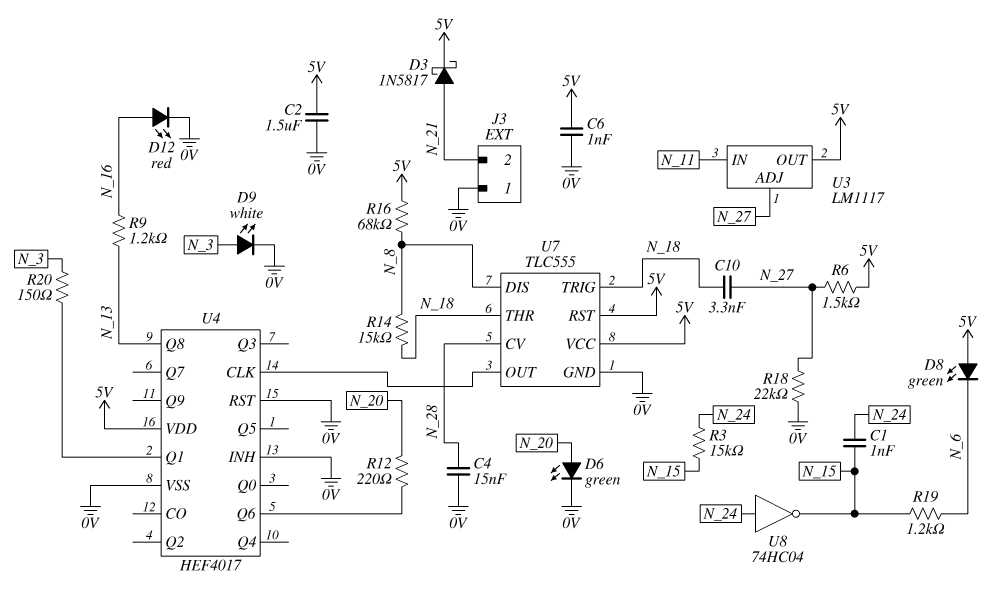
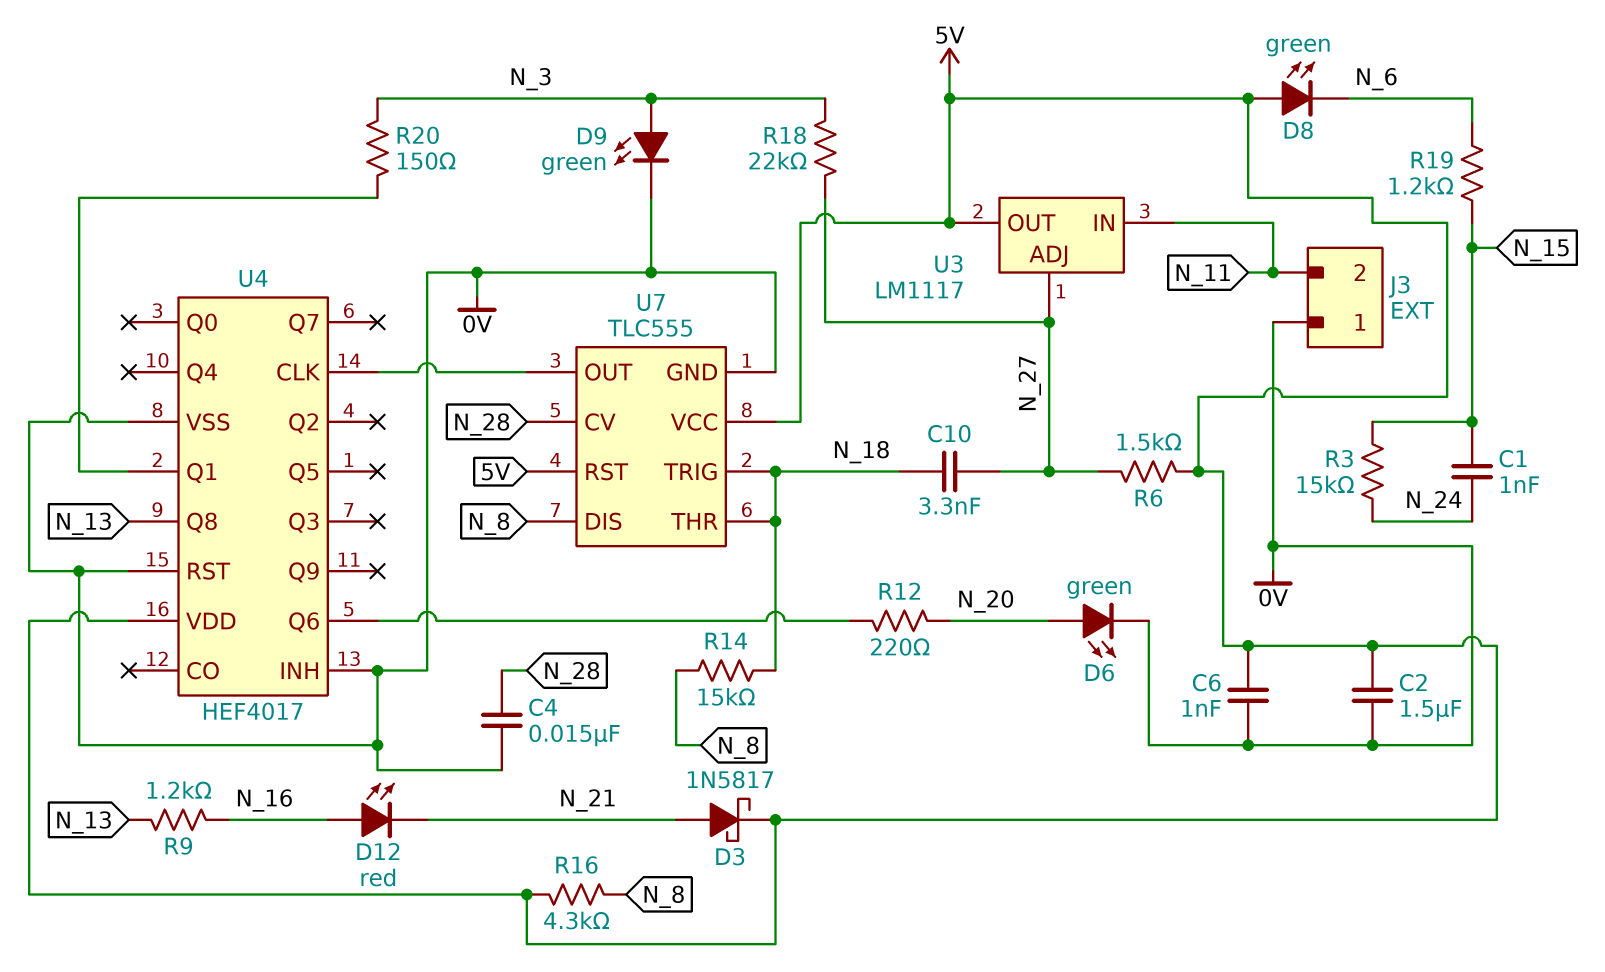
D9: LED white (A N_3, K 0V) -> LED green (A N_3, K 0V)
D12: LED red (A N_16, K 0V) -> LED red (A N_16, K N_21)
J3 pin 2: N_21 -> N_11
R16: 68k (5V, N_8) -> 4.3k (5V, N_8)
R18: 22k (0V, N_27) -> 22k (N_3, N_27)
U8: NOT 74HC04 (in N_24, out N_15) -> none

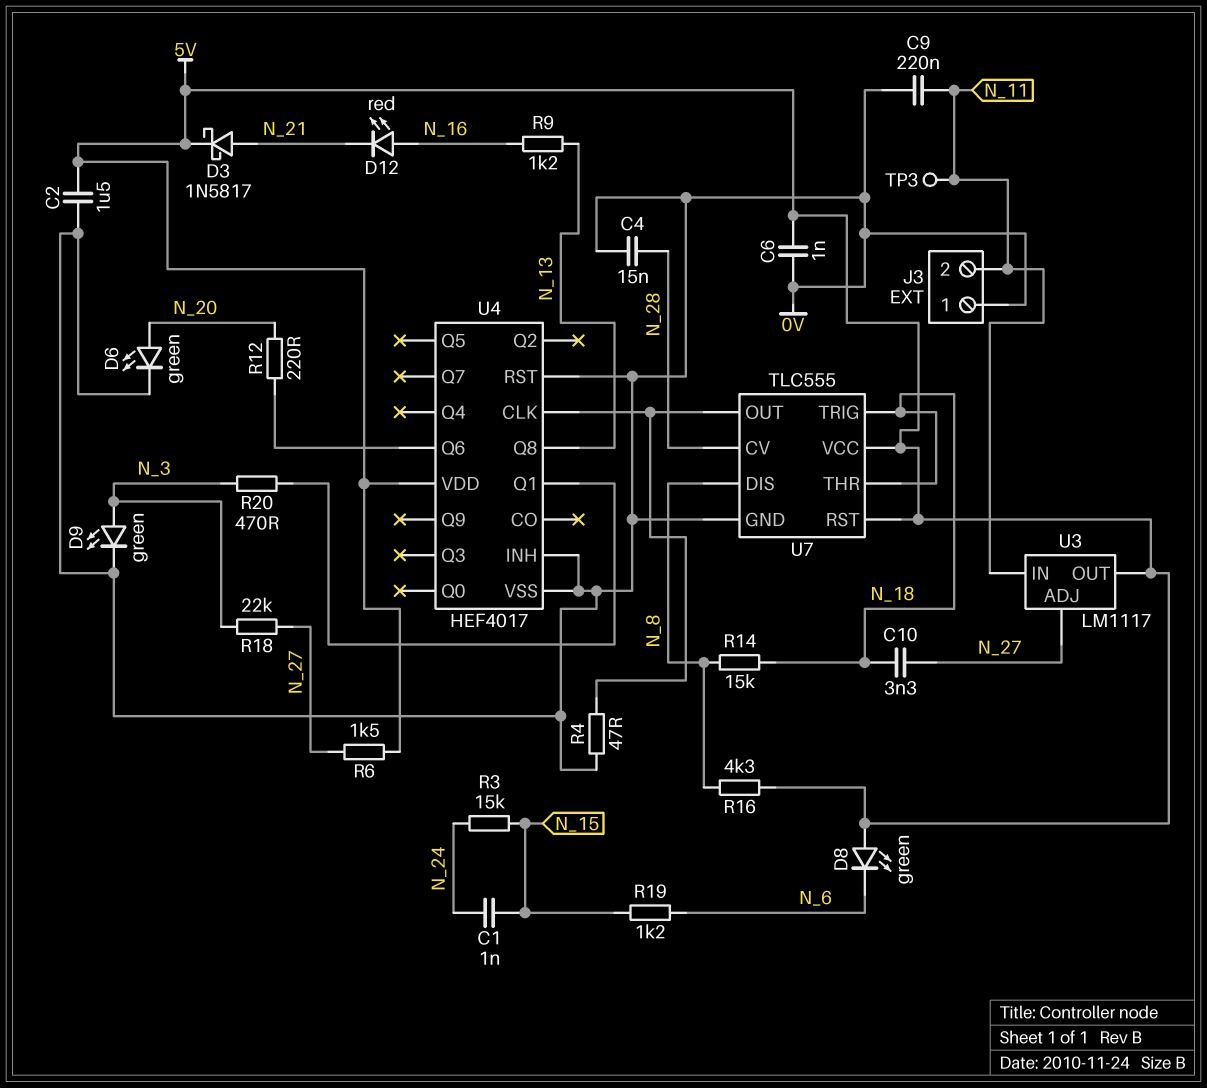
C9: none -> 220nF (0V, N_11)
R4: none -> 47 (0V, U4/CLK)
R20: 150 (N_3, U4/Q1) -> 470 (N_3, U4/Q1)
TP3: none -> test point (N_11)

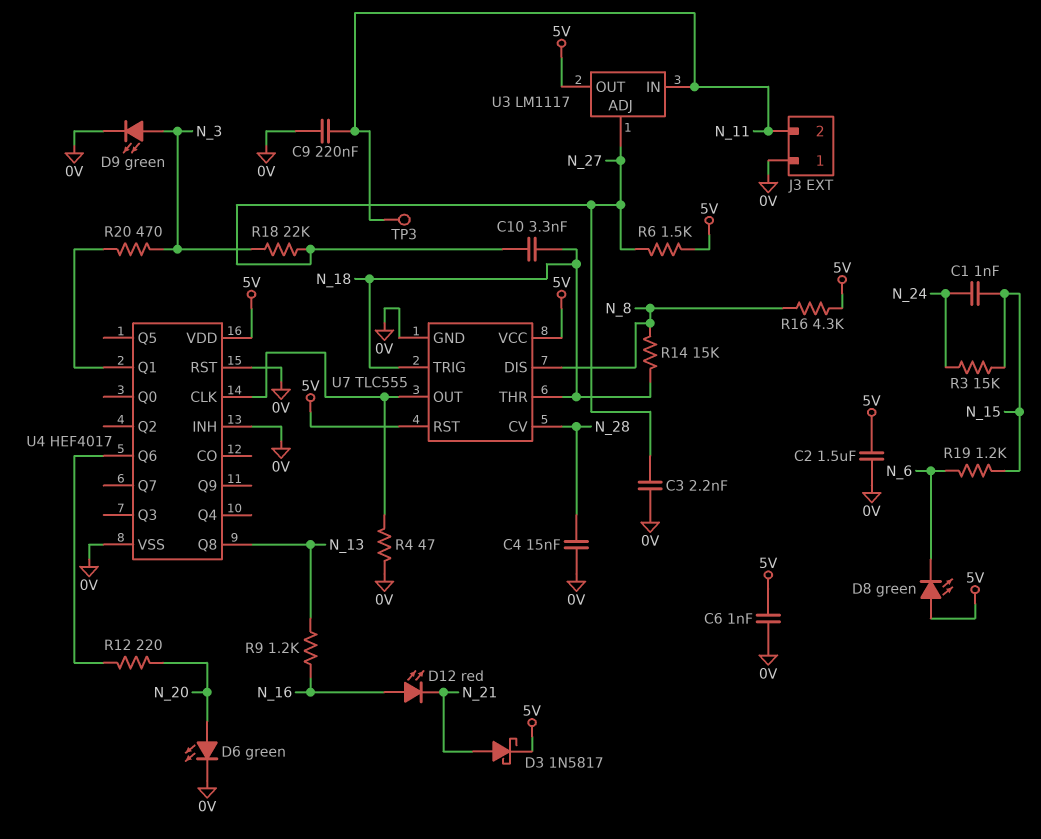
C3: none -> 2.2nF (0V, N_27)

